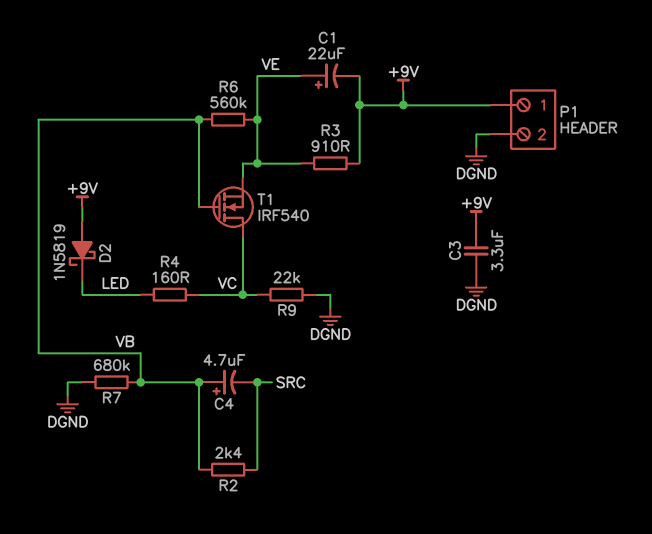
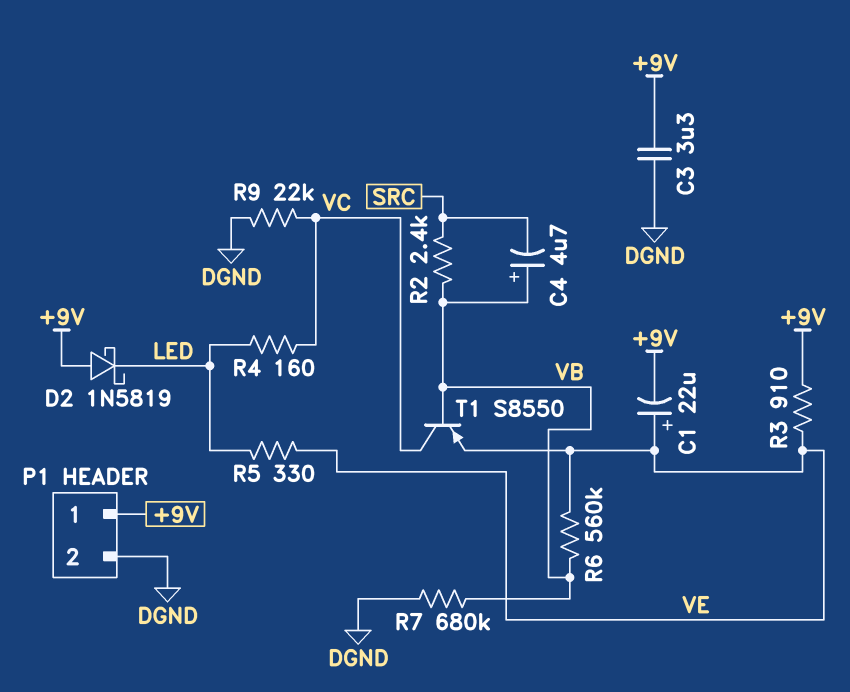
R5: none -> 330 (LED, VE)
T1: NMOS IRF540 (G VB, D VC, S VE) -> PNP S8550 (B VB, C VC, E VE)

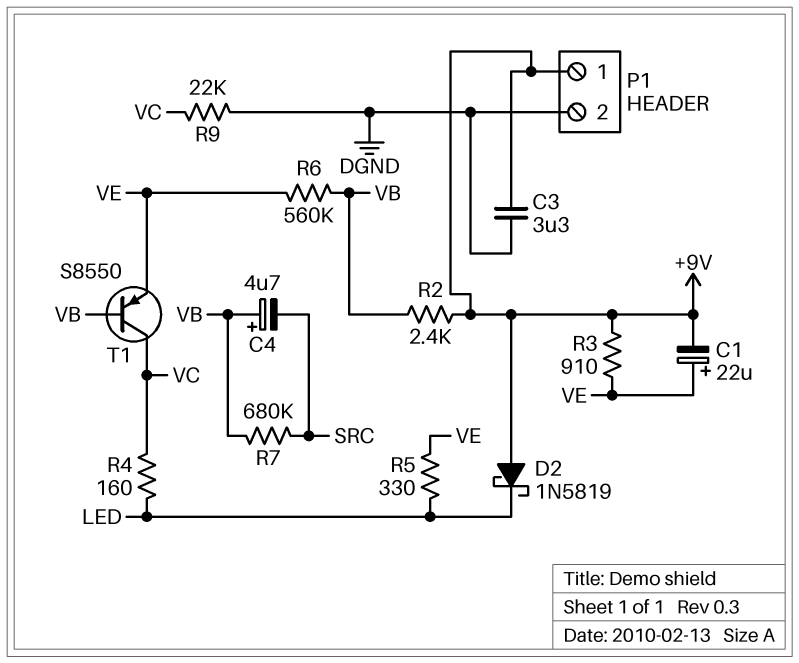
R2: 2.4k (SRC, VB) -> 2.4k (+9V, VB)
R7: 680k (DGND, VB) -> 680k (SRC, VB)

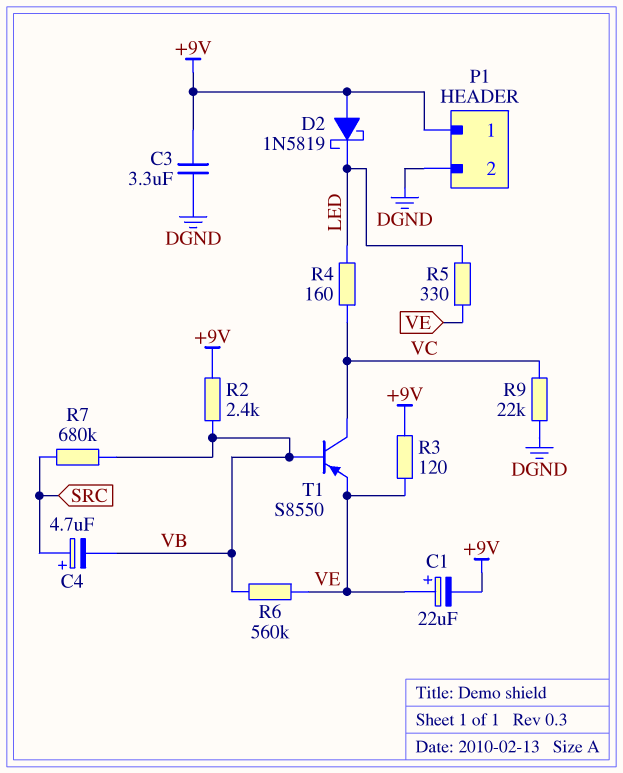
C4: 4.7uF (plus VB, minus SRC) -> 4.7uF (plus SRC, minus VB)
R3: 910 (+9V, VE) -> 120 (+9V, VE)

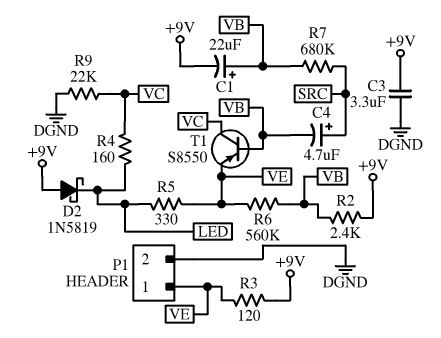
C1: 22uF (plus VE, minus +9V) -> 22uF (plus VB, minus +9V)
P1 pin 1: +9V -> VE

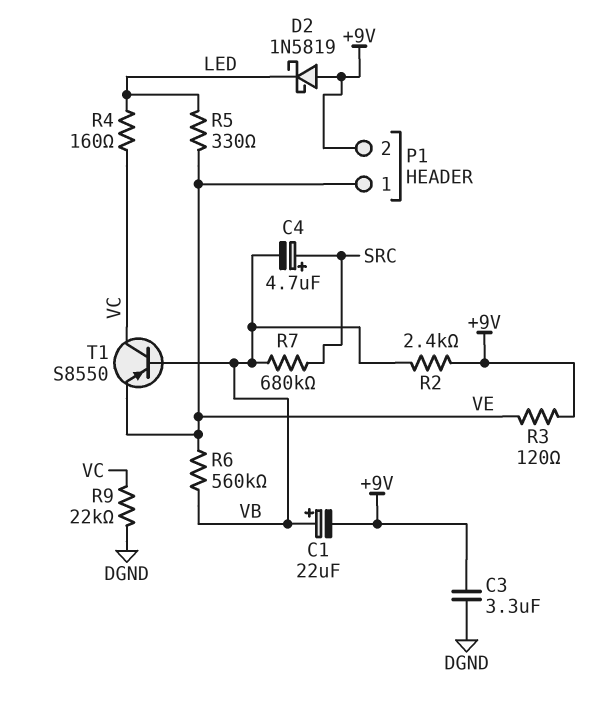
P1 pin 2: DGND -> +9V

